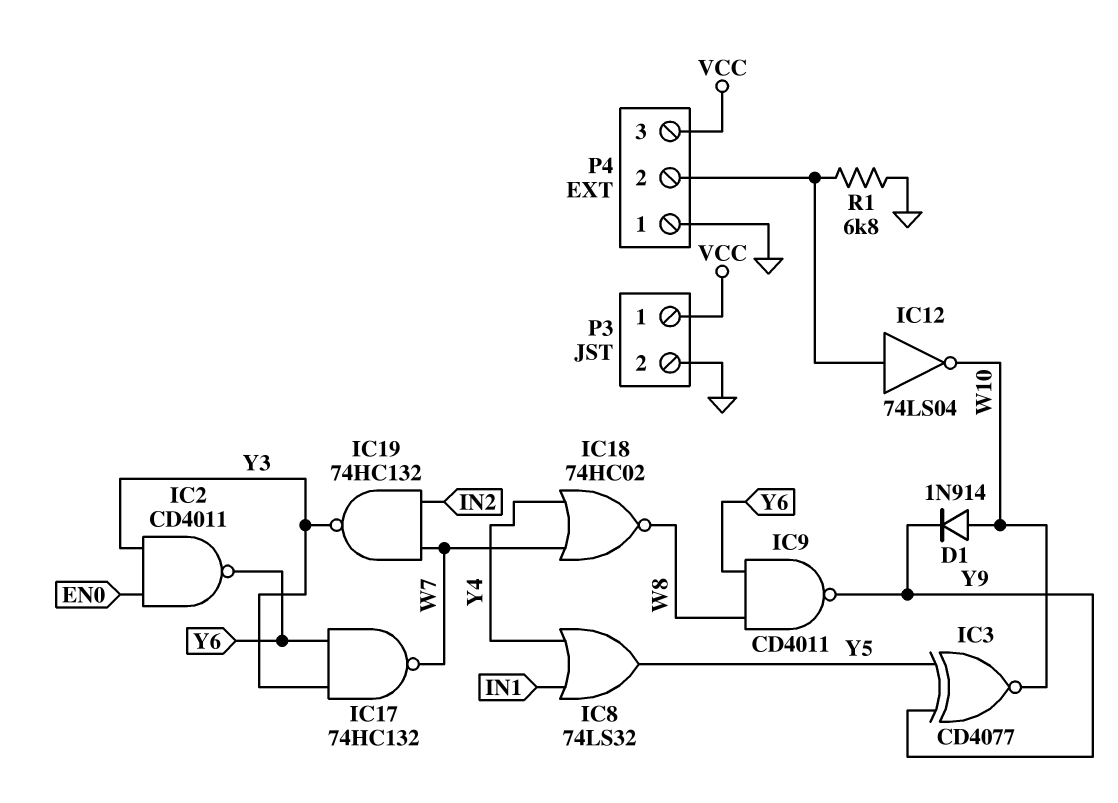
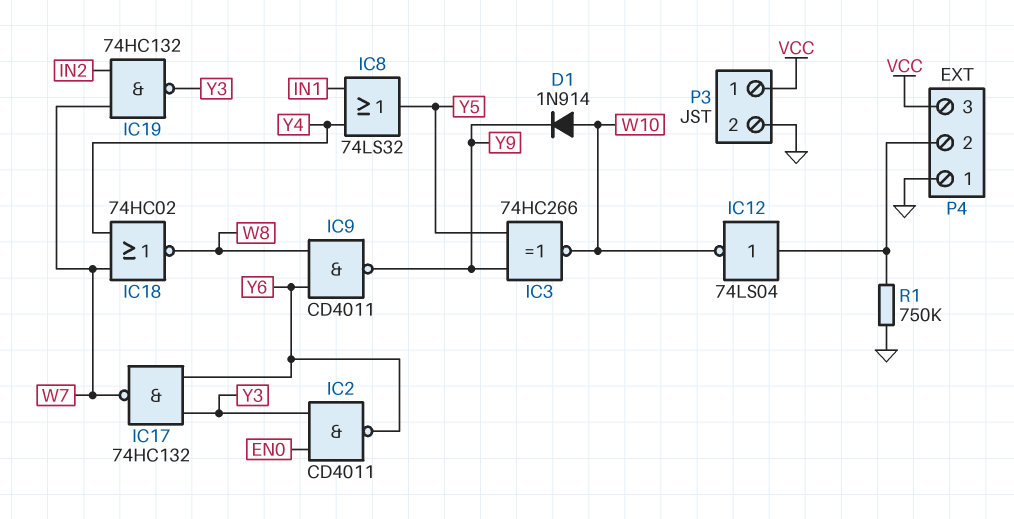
IC3: XNOR CD4077 (in Y5, in Y9, out W10) -> XNOR 74HC266 (in Y5, in Y9, out W10)
R1: 6.8k (GND, P4/2) -> 750k (GND, P4/2)

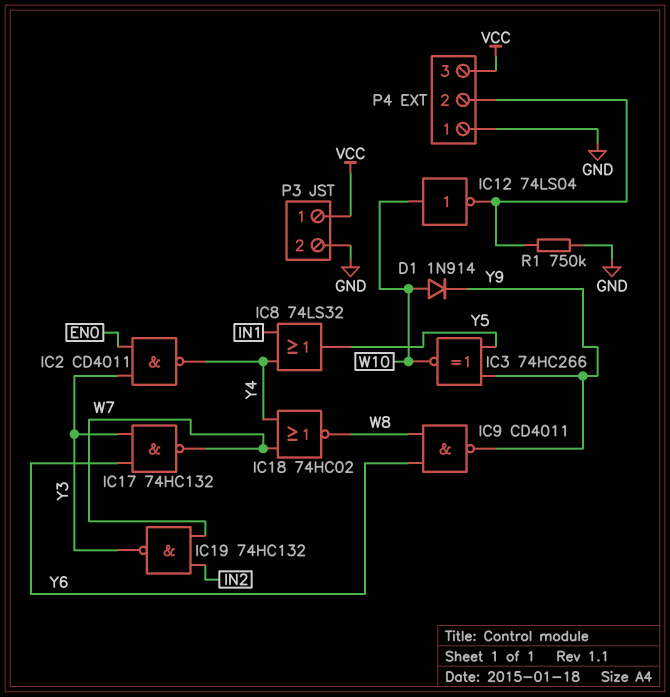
IC2: NAND CD4011 (in EN0, in Y3, out Y6) -> NAND CD4011 (in EN0, in Y3, out Y4)
IC12: NOT 74LS04 (in P4/2, out W10) -> NOT 74LS04 (in W10, out P4/2)

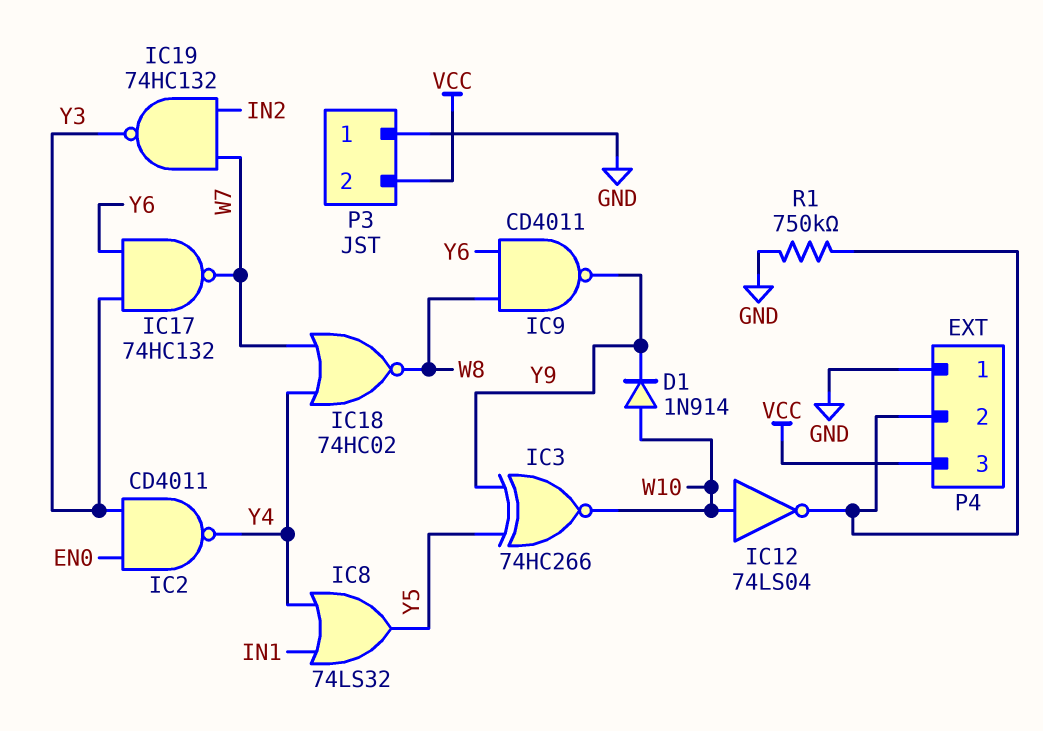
P3 pin 1: VCC -> GND
P3 pin 2: GND -> VCC

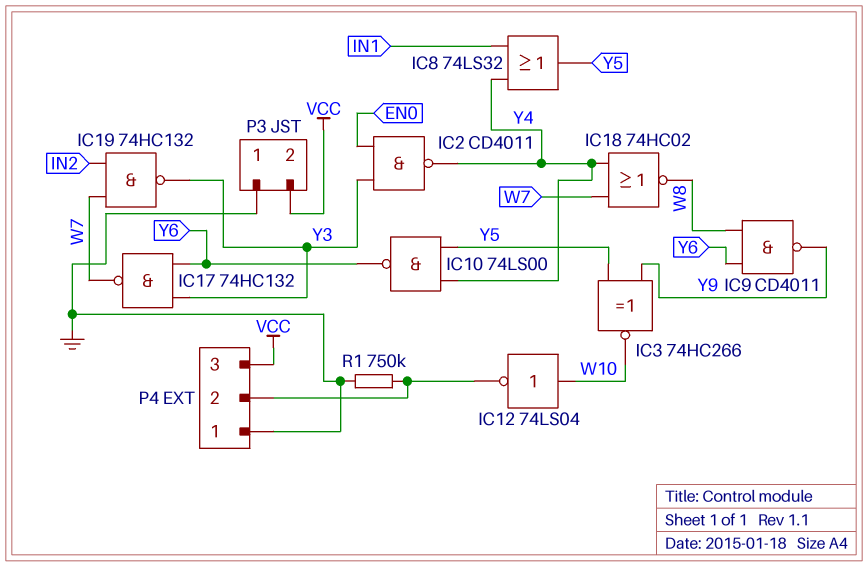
D1: diode 1N914 (A W10, K Y9) -> none
IC10: none -> NAND 74LS00 (in Y4, in Y5, out Y6)

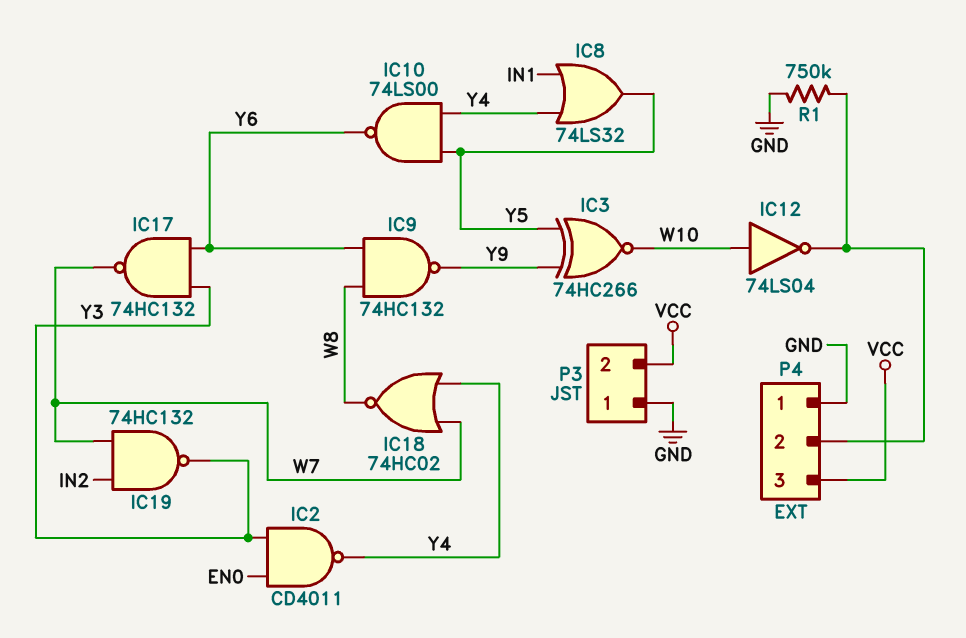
IC9: NAND CD4011 (in W8, in Y6, out Y9) -> NAND 74HC132 (in W8, in Y6, out Y9)

